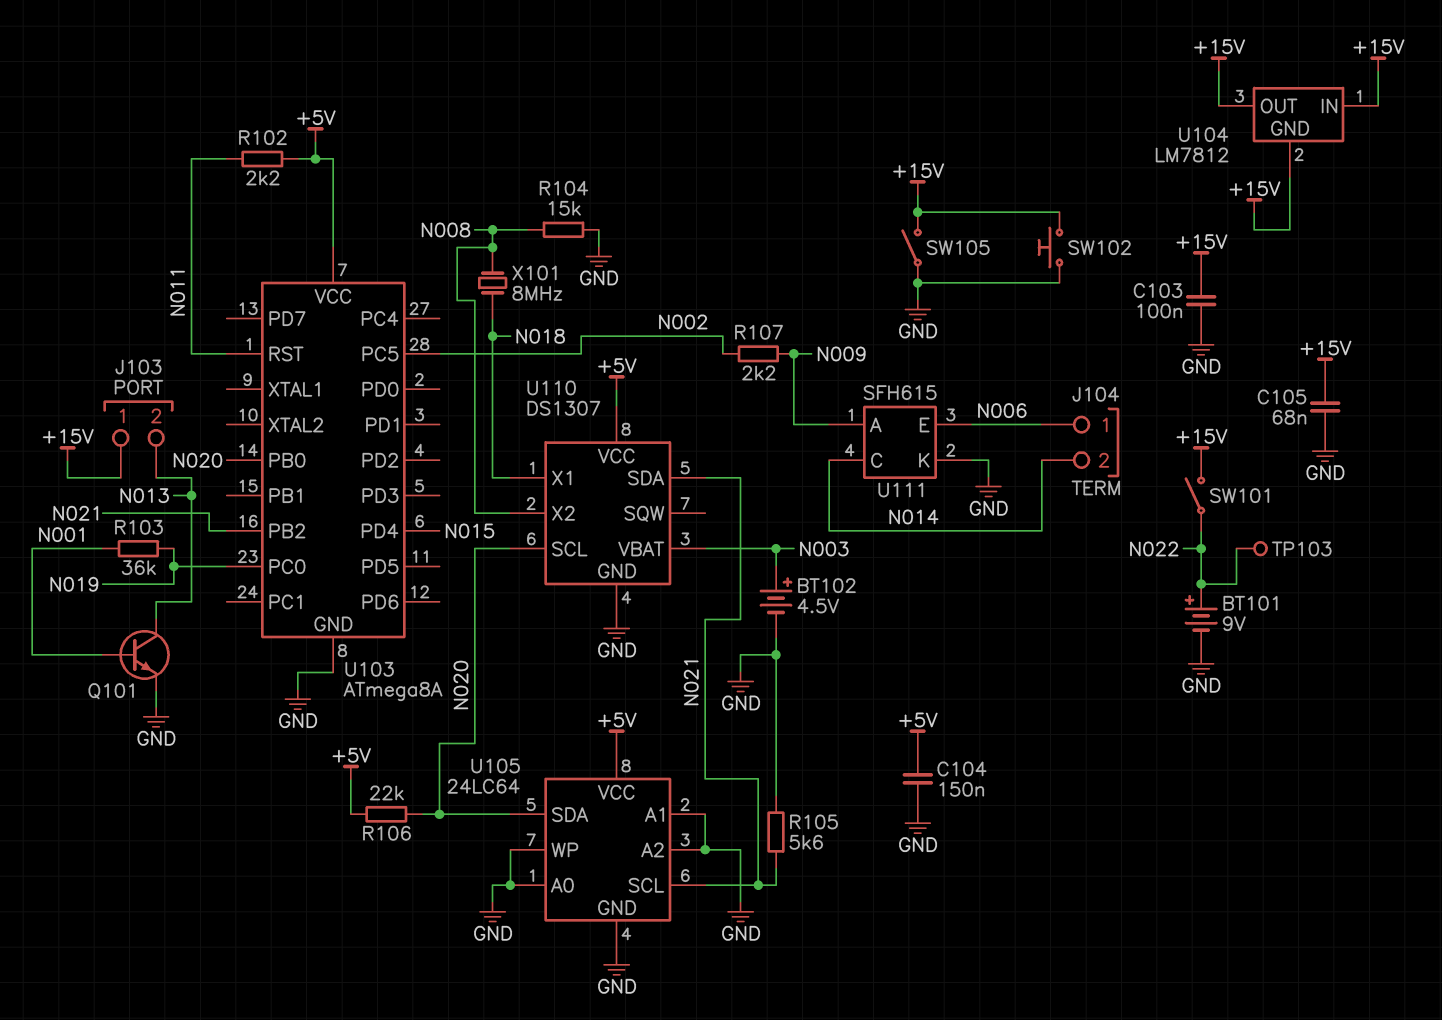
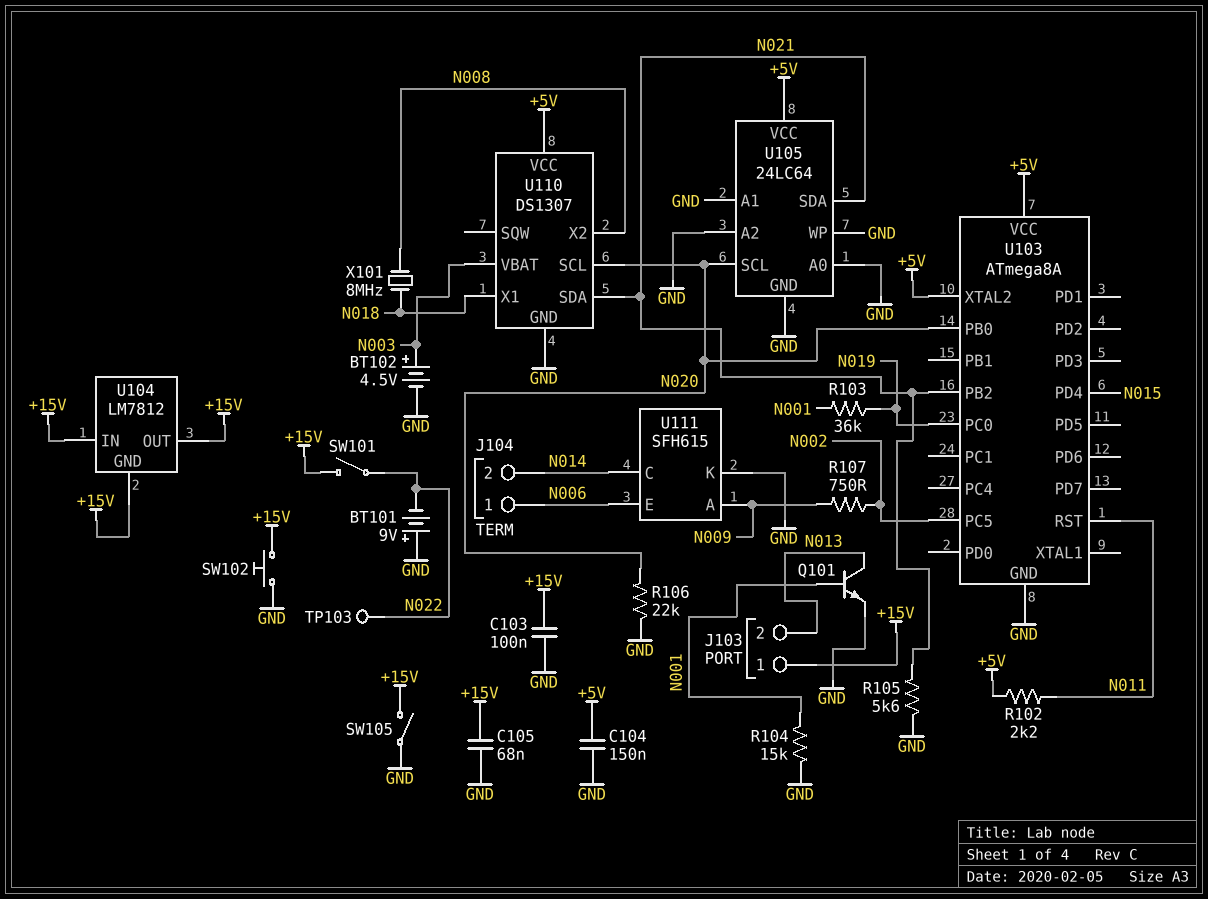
BT101: 9V (plus N022, minus GND) -> 9V (plus GND, minus N022)
R104: 15k (GND, N008) -> 15k (GND, N001)
R106: 22k (+5V, N020) -> 22k (GND, N020)
R107: 2.2k (N002, N009) -> 750 (N002, N009)
U103 pin XTAL2: none -> +5V
U105 pin SCL: N021 -> N020
U105 pin SDA: N020 -> N021

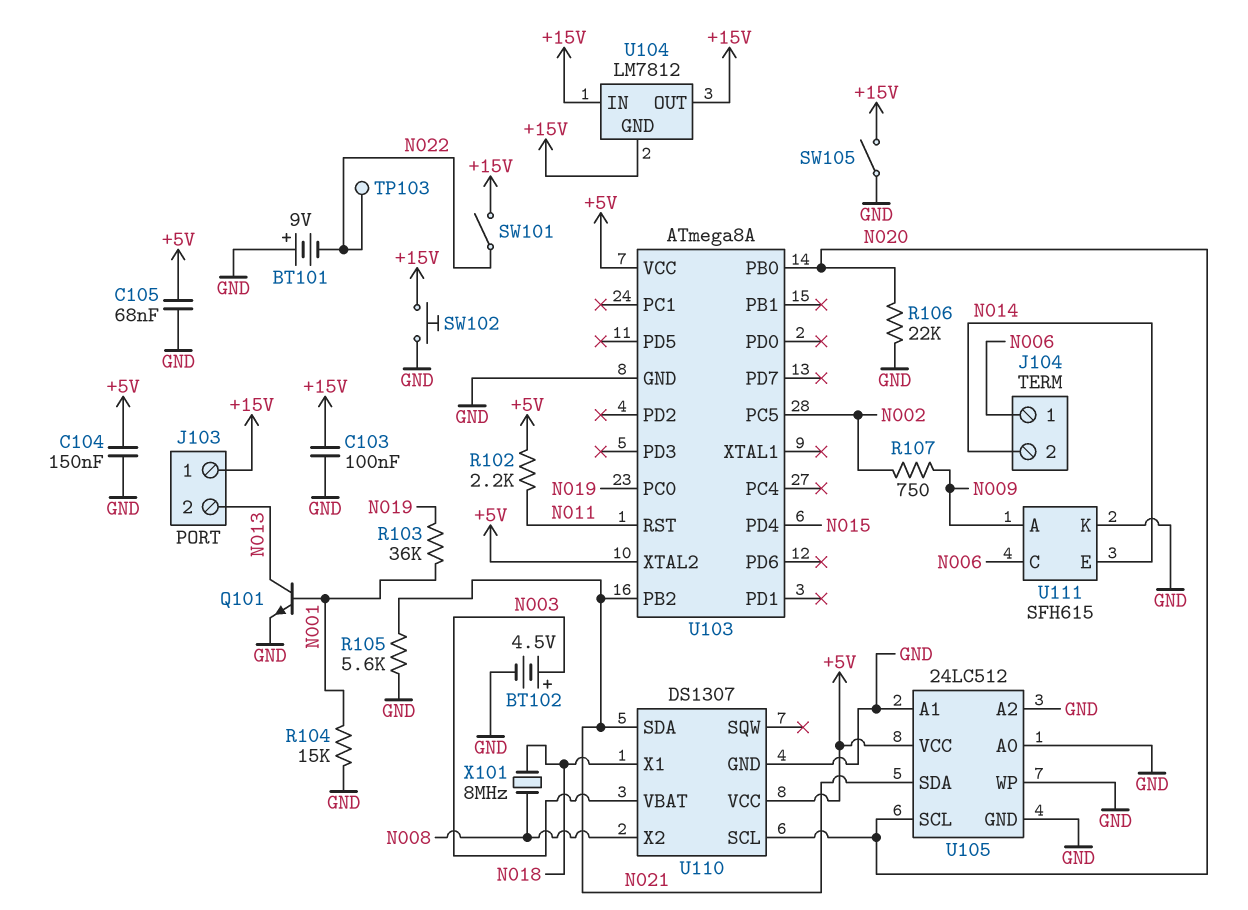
C105: 68nF (+15V, GND) -> 68nF (+5V, GND)
U105: 24LC64 -> 24LC512
U111 pin C: N014 -> N006
U111 pin E: N006 -> N014

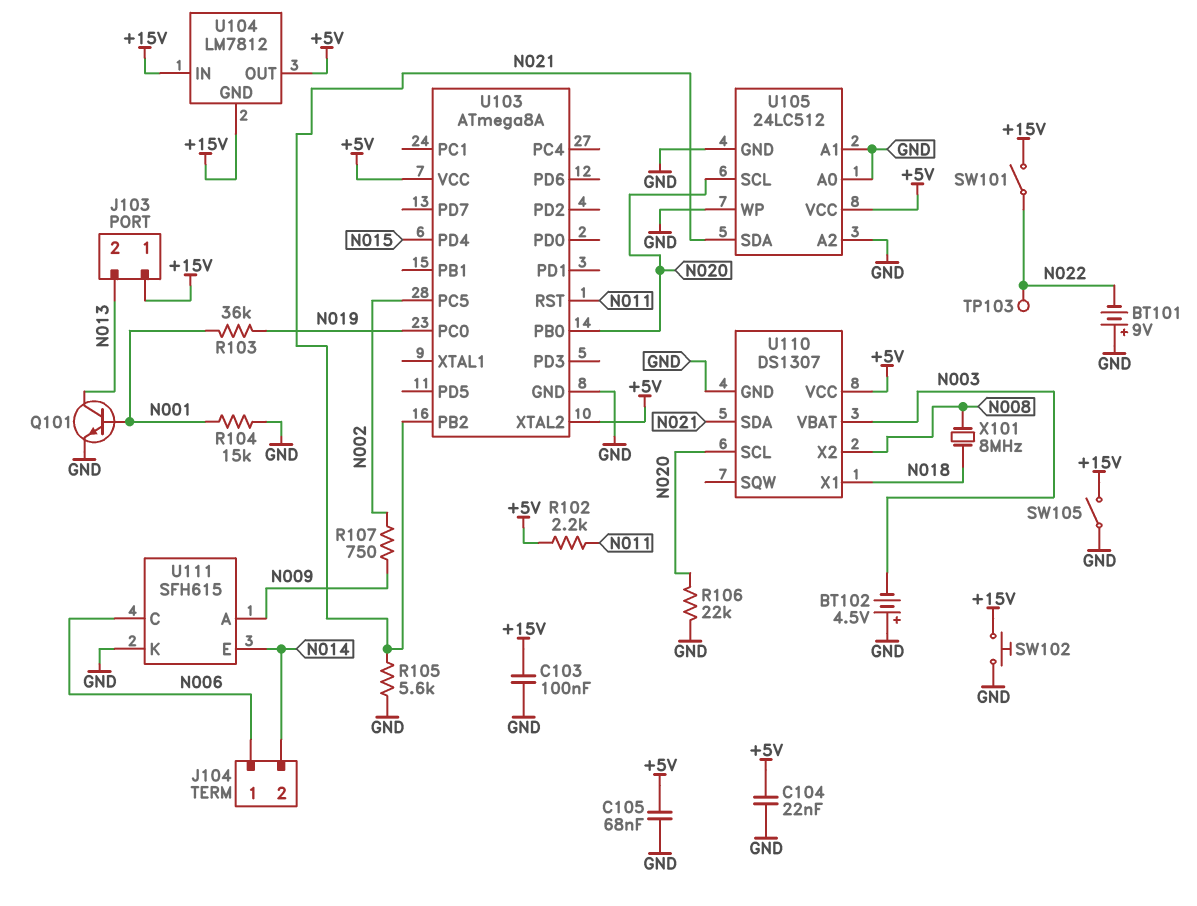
BT102: 4.5V (plus N003, minus GND) -> 4.5V (plus GND, minus N003)
C104: 150nF (+5V, GND) -> 22nF (+5V, GND)
U104 pin OUT: +15V -> +5V

